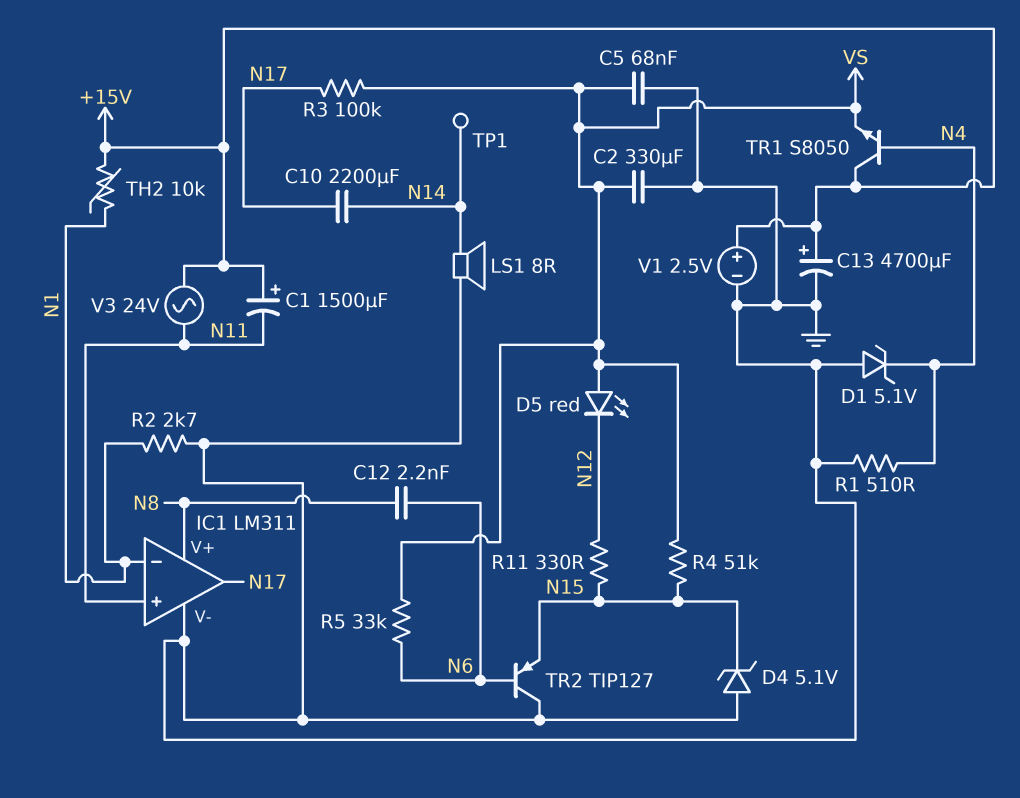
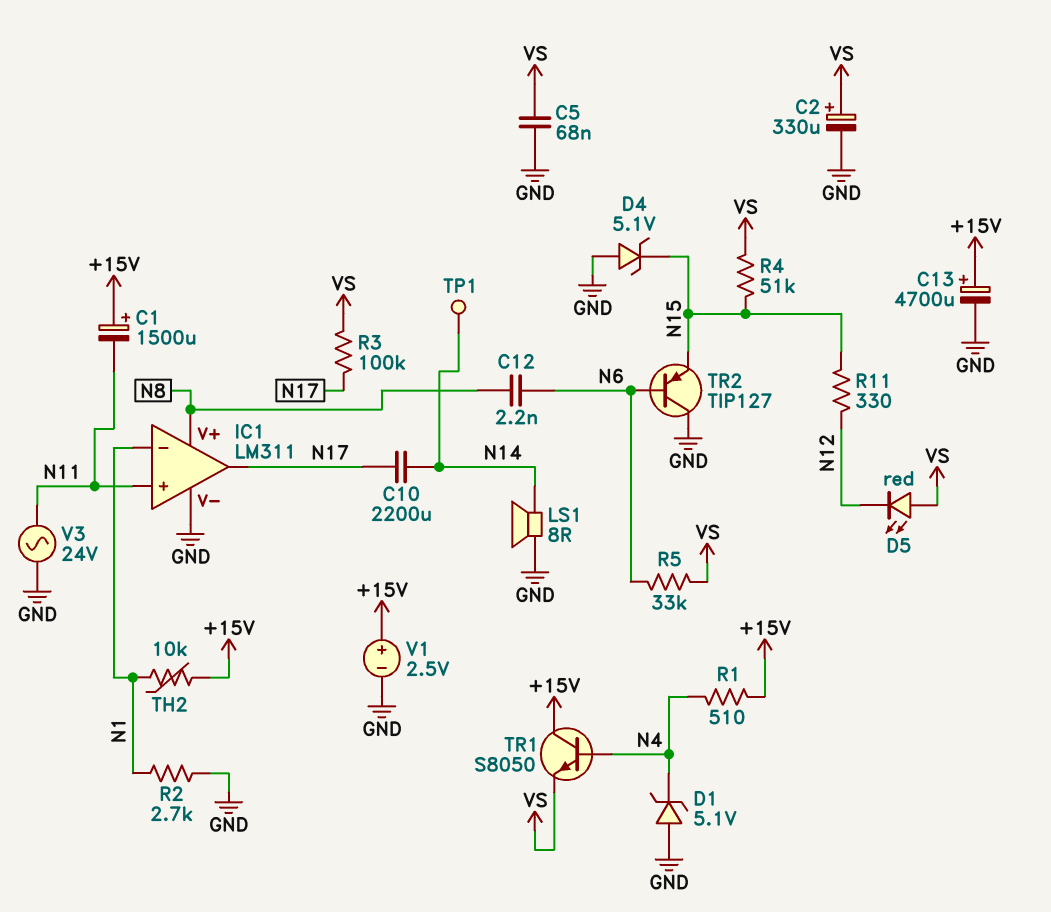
C2: 330uF (GND, VS) -> 330uF (plus VS, minus GND)
R1: 510 (GND, N4) -> 510 (+15V, N4)
V3: AC 24V (+15V, N11) -> AC 24V (GND, N11)

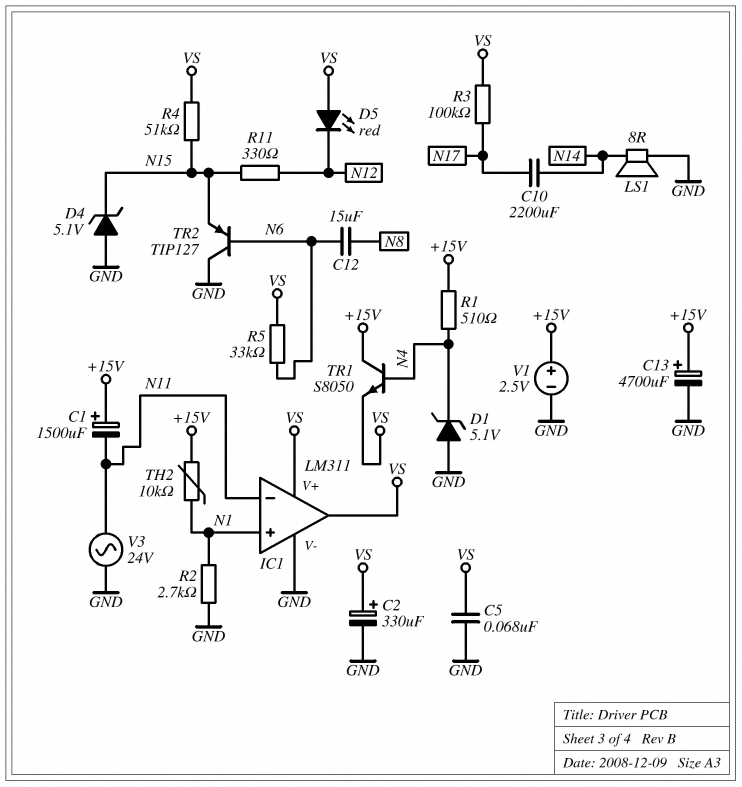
C12: 2.2nF (N6, N8) -> 15uF (N6, N8)
IC1 pin V+: N8 -> VS
IC1 pin in+: N11 -> N1
IC1 pin in-: N1 -> N11
IC1 pin out: N17 -> VS
TP1: test point (N14) -> none

